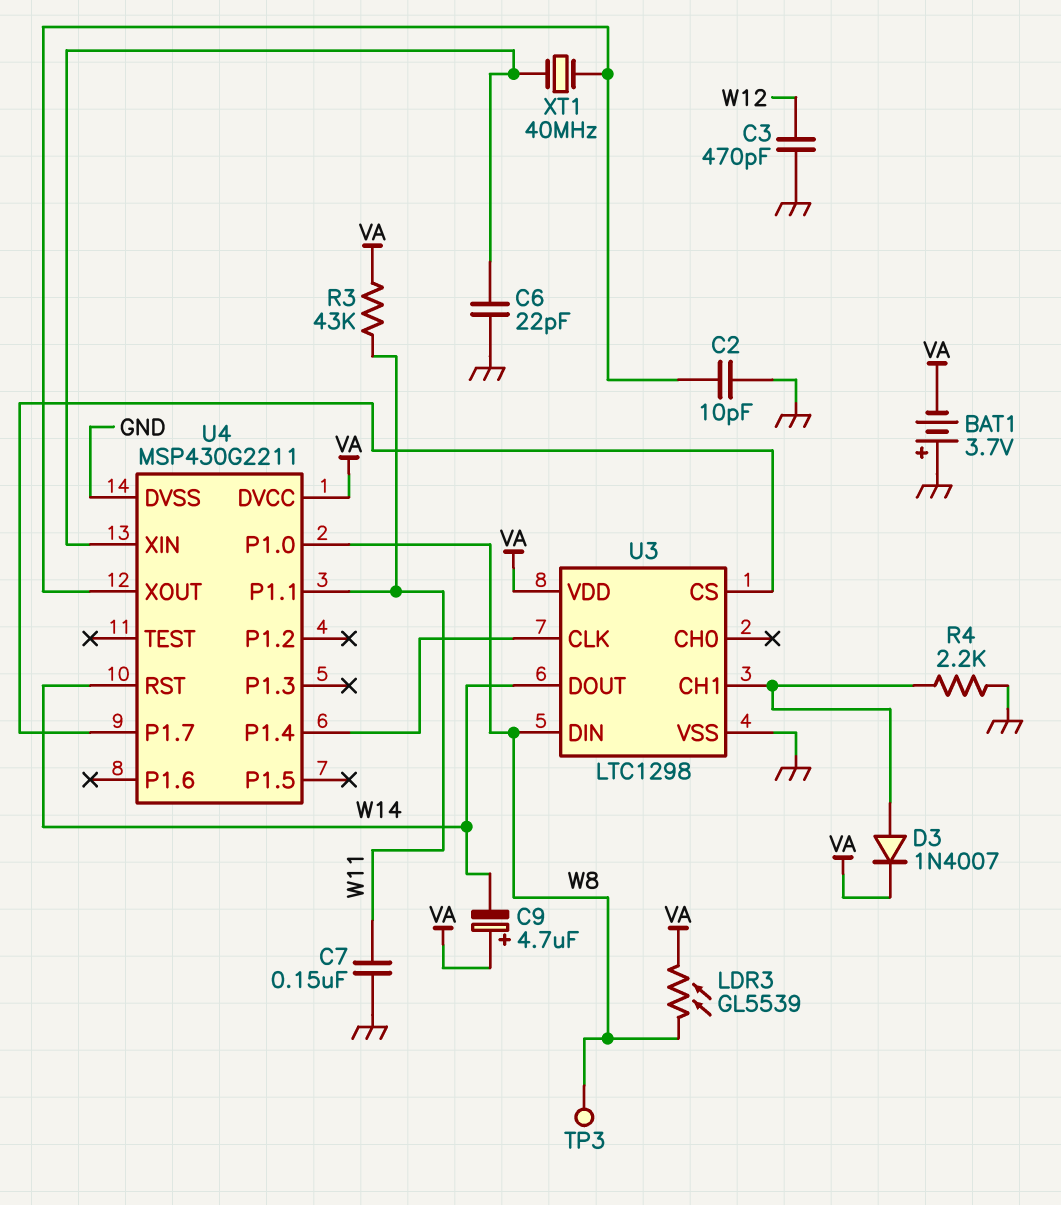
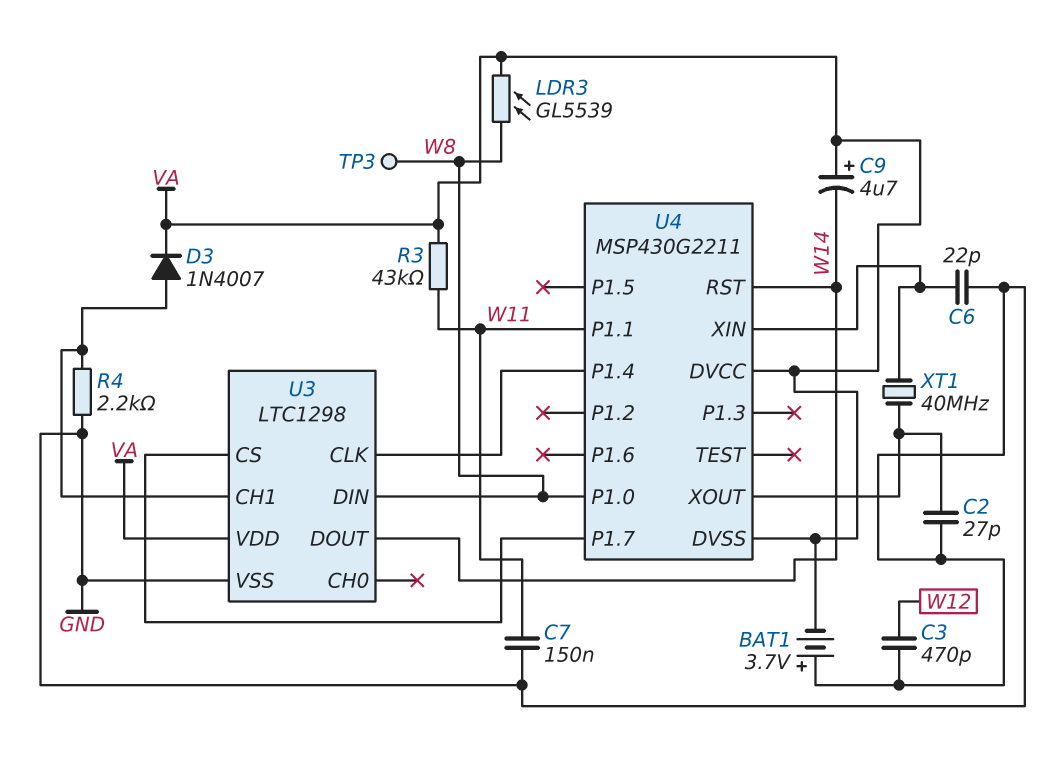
C2: 10pF (GND, U4/XOUT) -> 27pF (GND, U4/XOUT)
U4 pin DVSS: GND -> VA

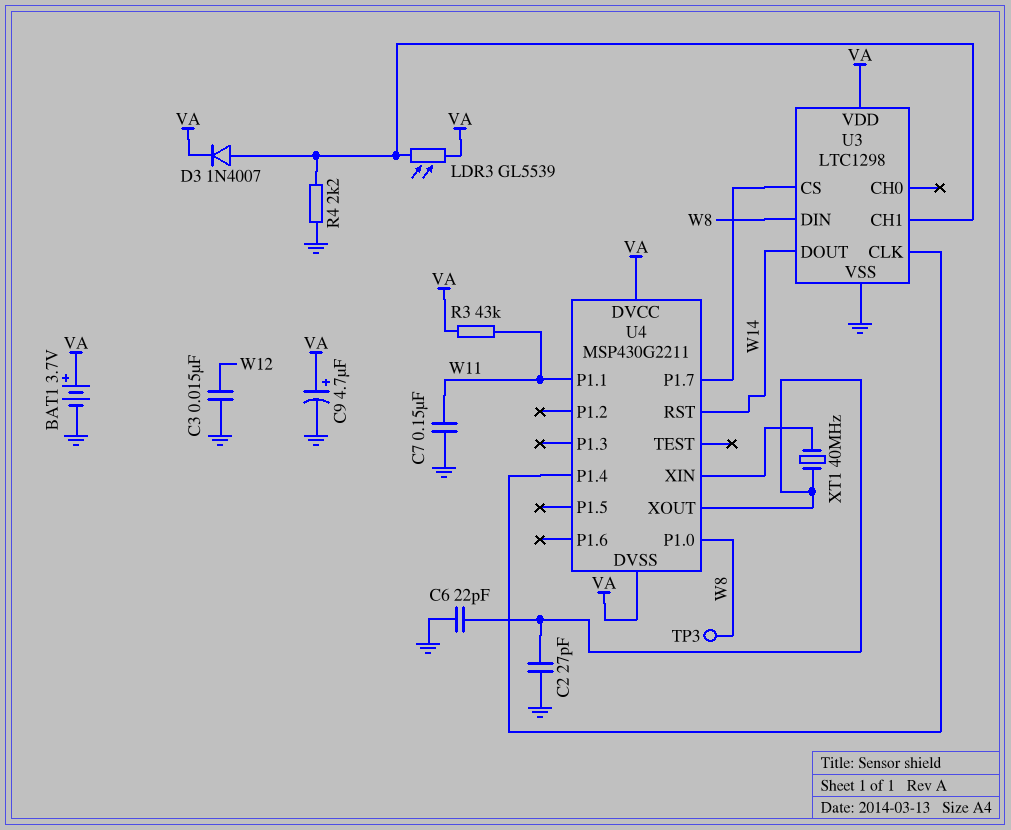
BAT1: 3.7V (plus GND, minus VA) -> 3.7V (plus VA, minus GND)
C3: 470pF (GND, W12) -> 15nF (GND, W12)
C6: 22pF (GND, U4/XIN) -> 22pF (GND, U4/XOUT)
C9: 4.7uF (plus VA, minus W14) -> 4.7uF (plus VA, minus GND)
LDR3: GL5539 (VA, W8) -> GL5539 (U3/CH1, VA)

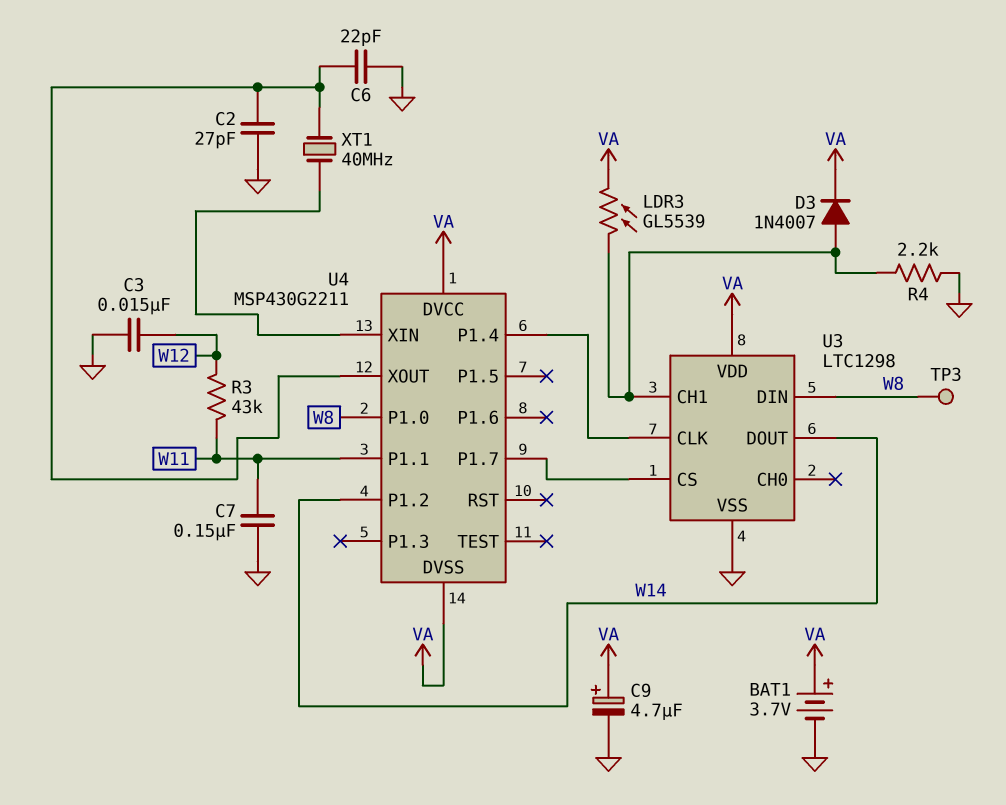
R3: 43k (VA, W11) -> 43k (W11, W12)
U4 pin P1.2: none -> W14
U4 pin RST: W14 -> none

